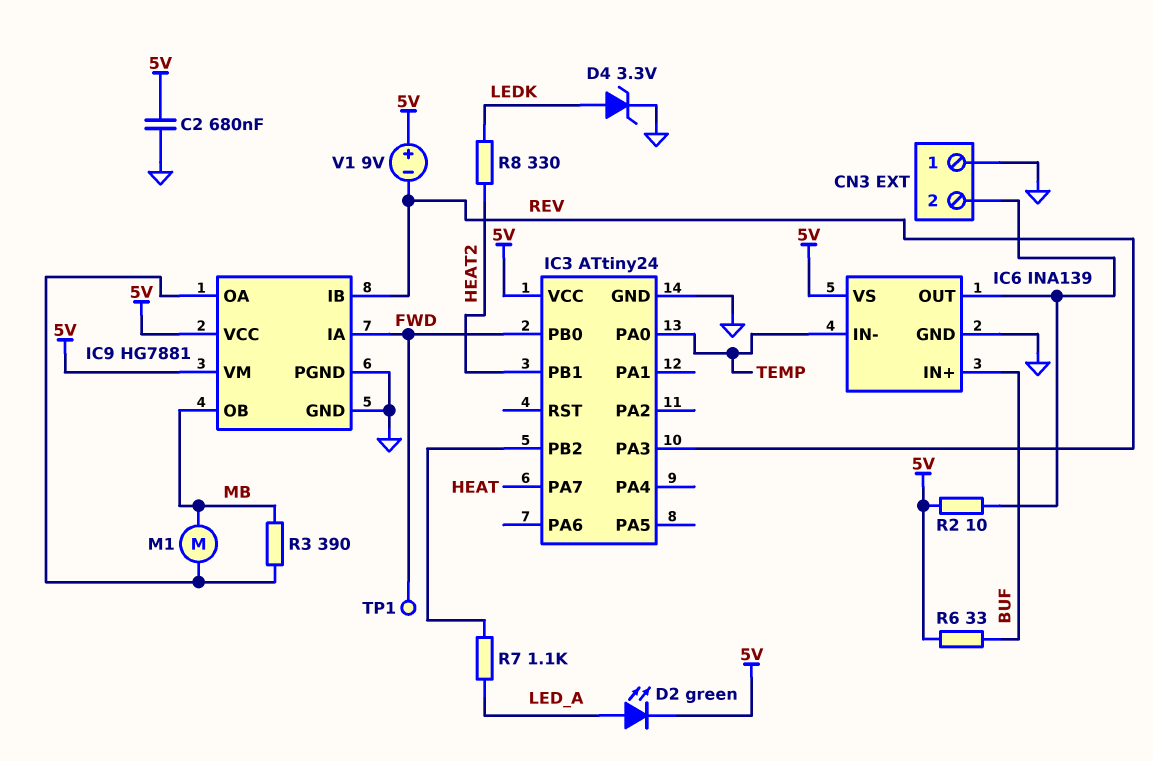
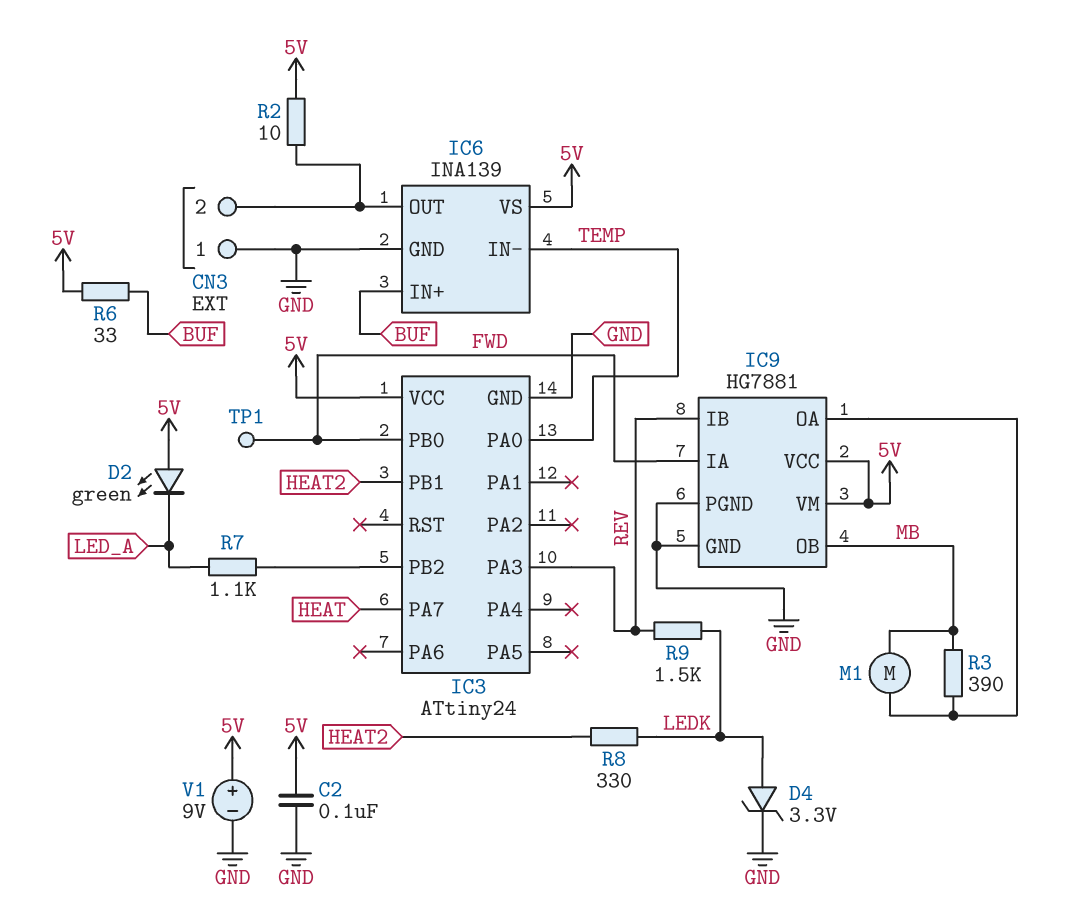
C2: 680nF (5V, GND) -> 100nF (5V, GND)
D2: LED green (A LED_A, K 5V) -> LED green (A 5V, K LED_A)
R9: none -> 1.5k (LEDK, REV)
V1: 9V (plus 5V, minus REV) -> 9V (plus 5V, minus GND)

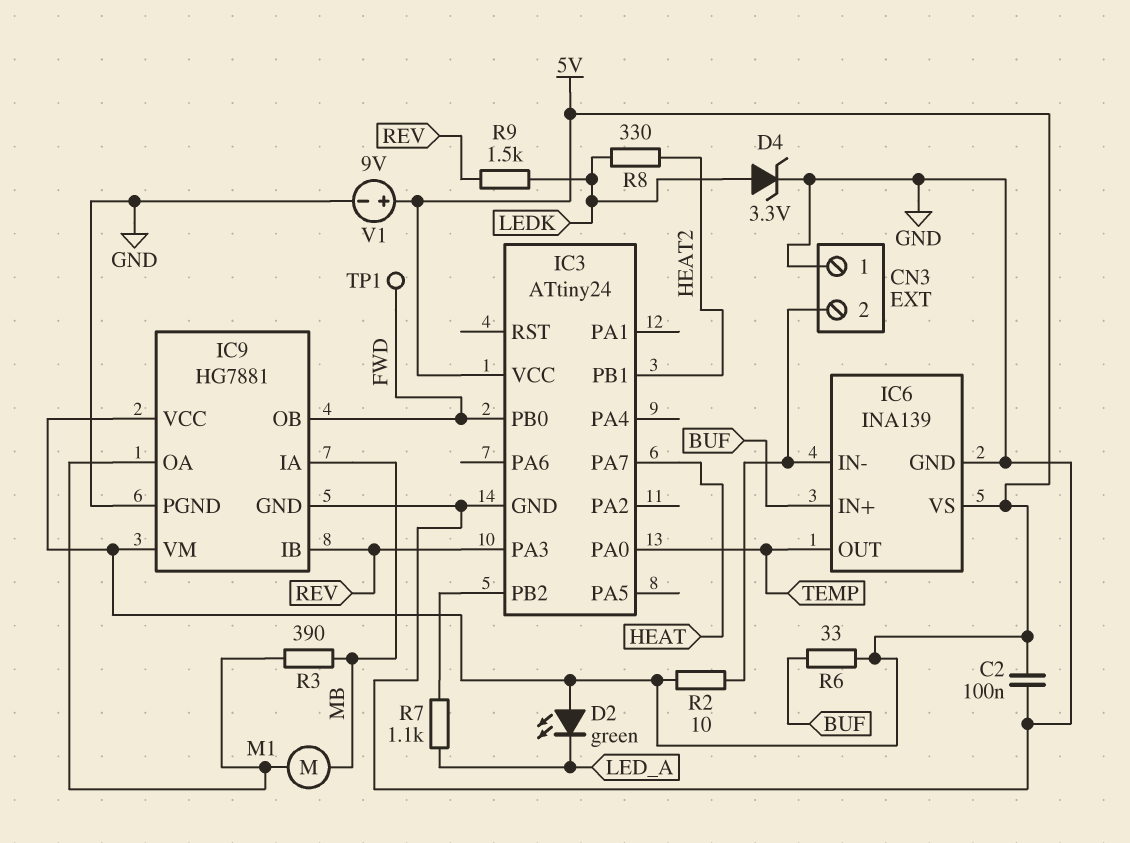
IC6 pin IN-: TEMP -> CN3/2
IC6 pin OUT: CN3/2 -> TEMP
IC9 pin IA: FWD -> MB
IC9 pin OB: MB -> FWD

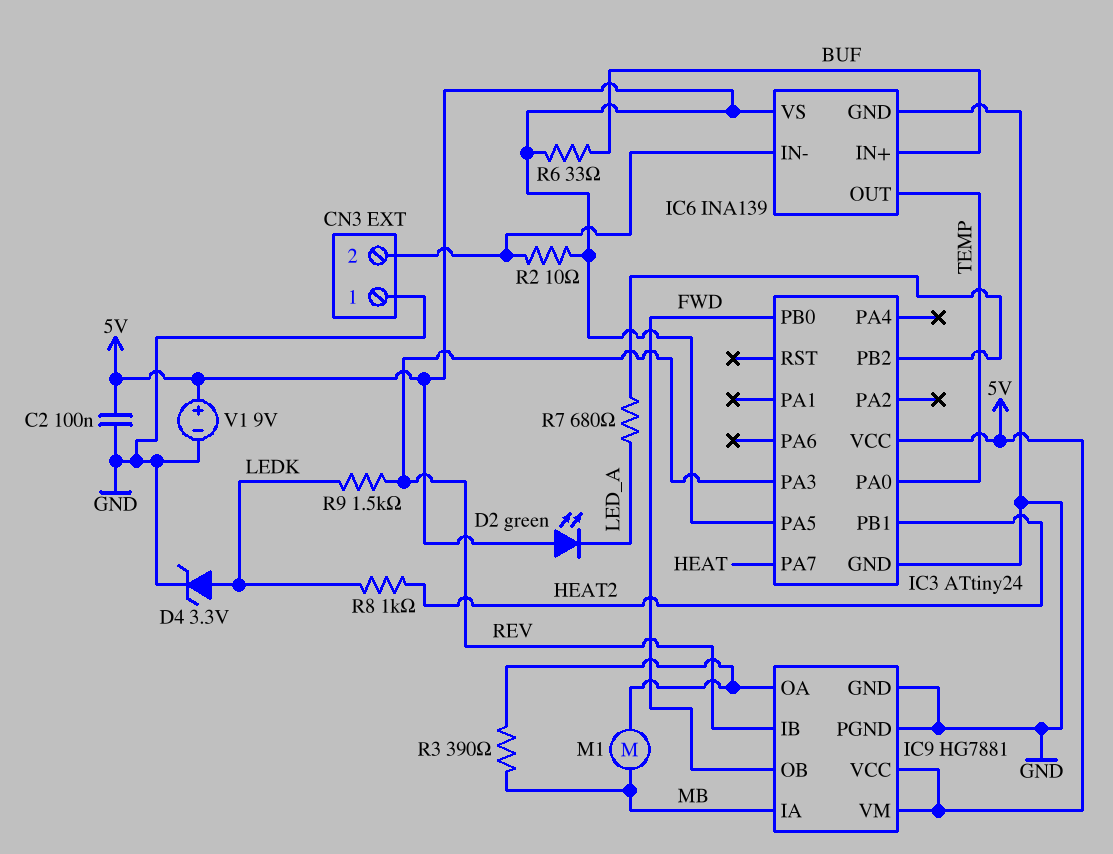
IC3 pin PA5: none -> 5V
R7: 1.1k (IC3/PB2, LED_A) -> 680 (IC3/PB2, LED_A)
R8: 330 (HEAT2, LEDK) -> 1k (HEAT2, LEDK)
TP1: test point (FWD) -> none

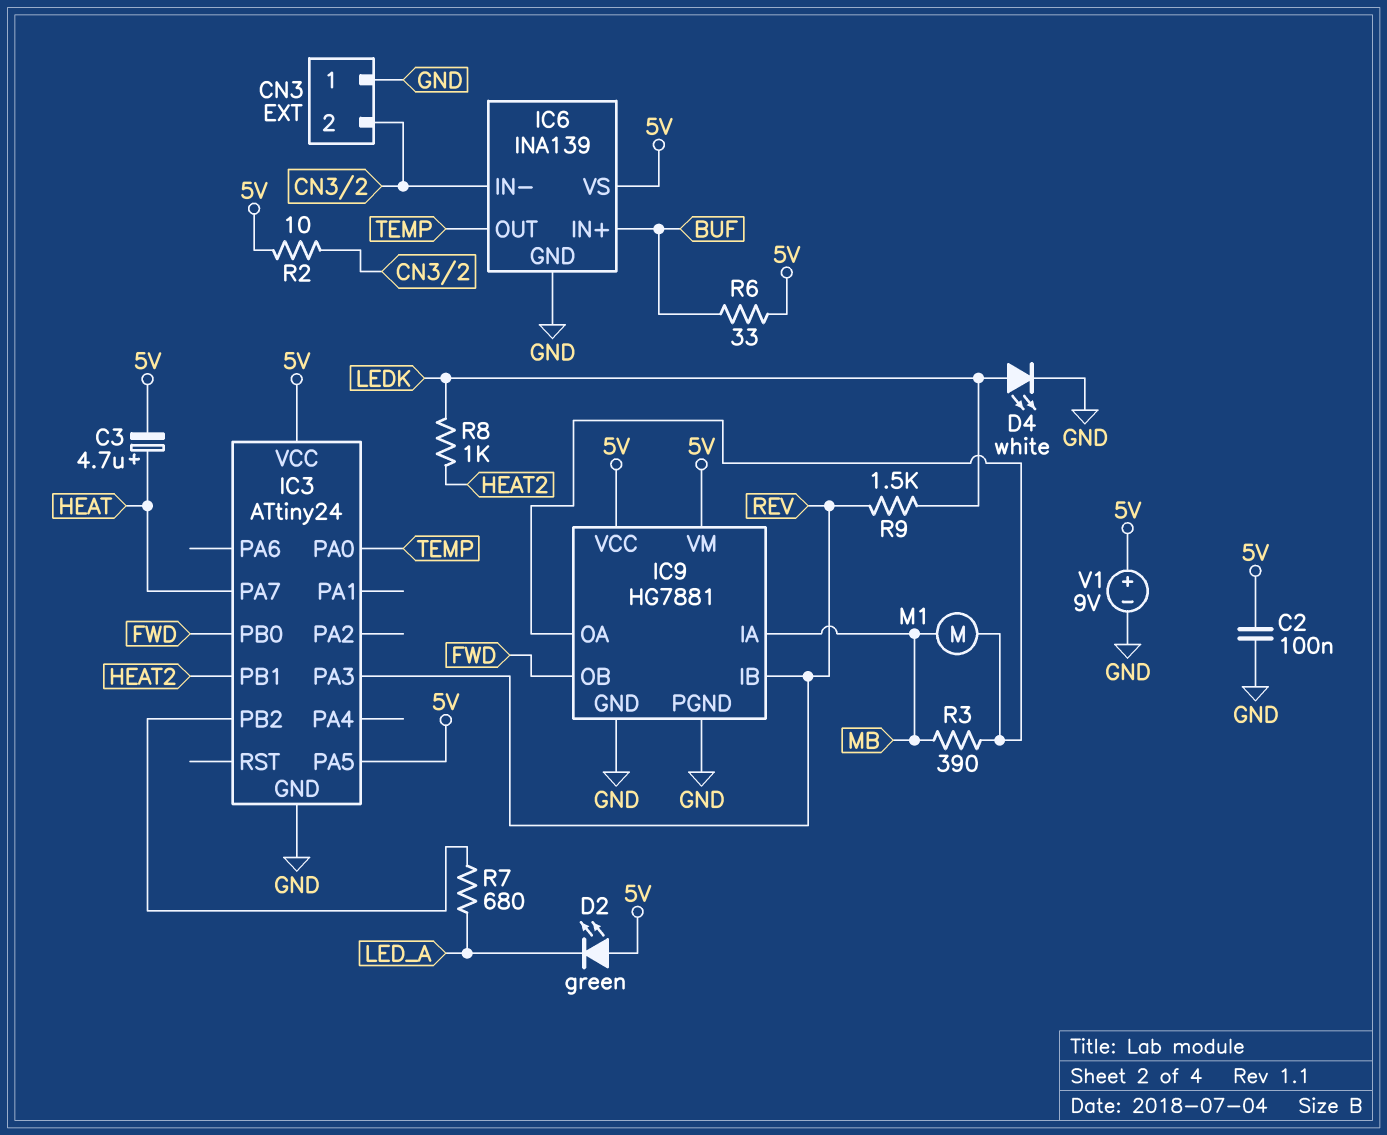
C3: none -> 4.7uF (plus HEAT, minus 5V)
D4: zener 3.3V (A LEDK, K GND) -> LED white (A LEDK, K GND)

